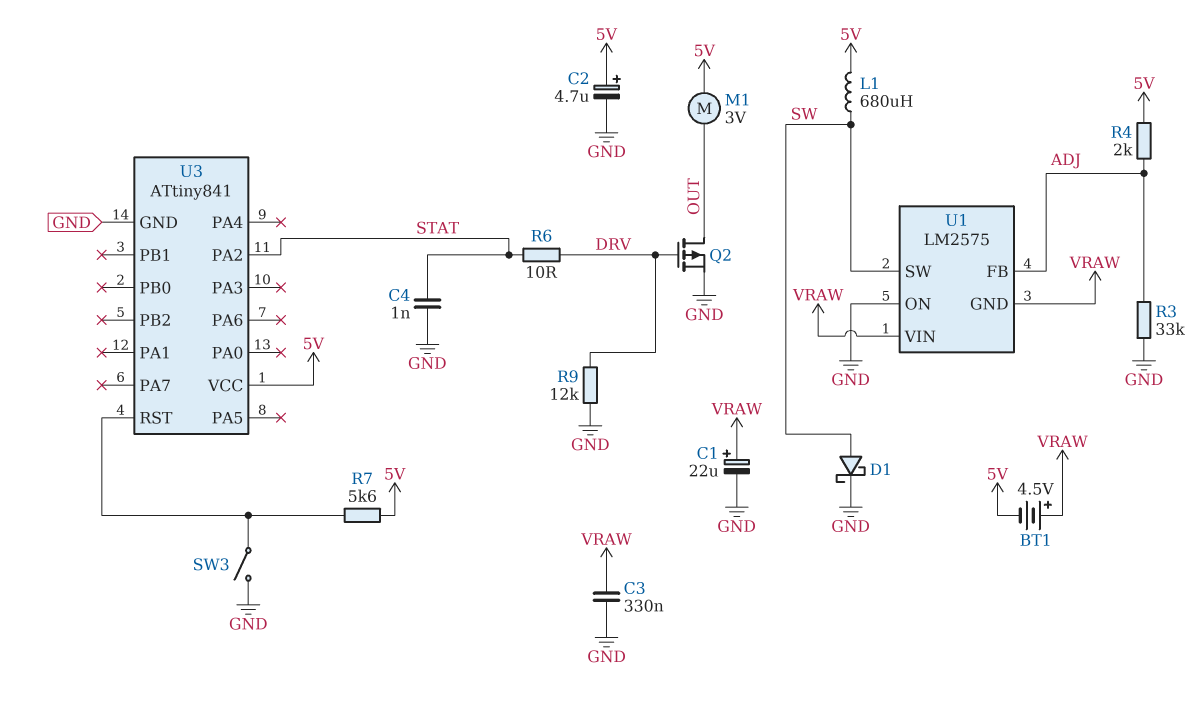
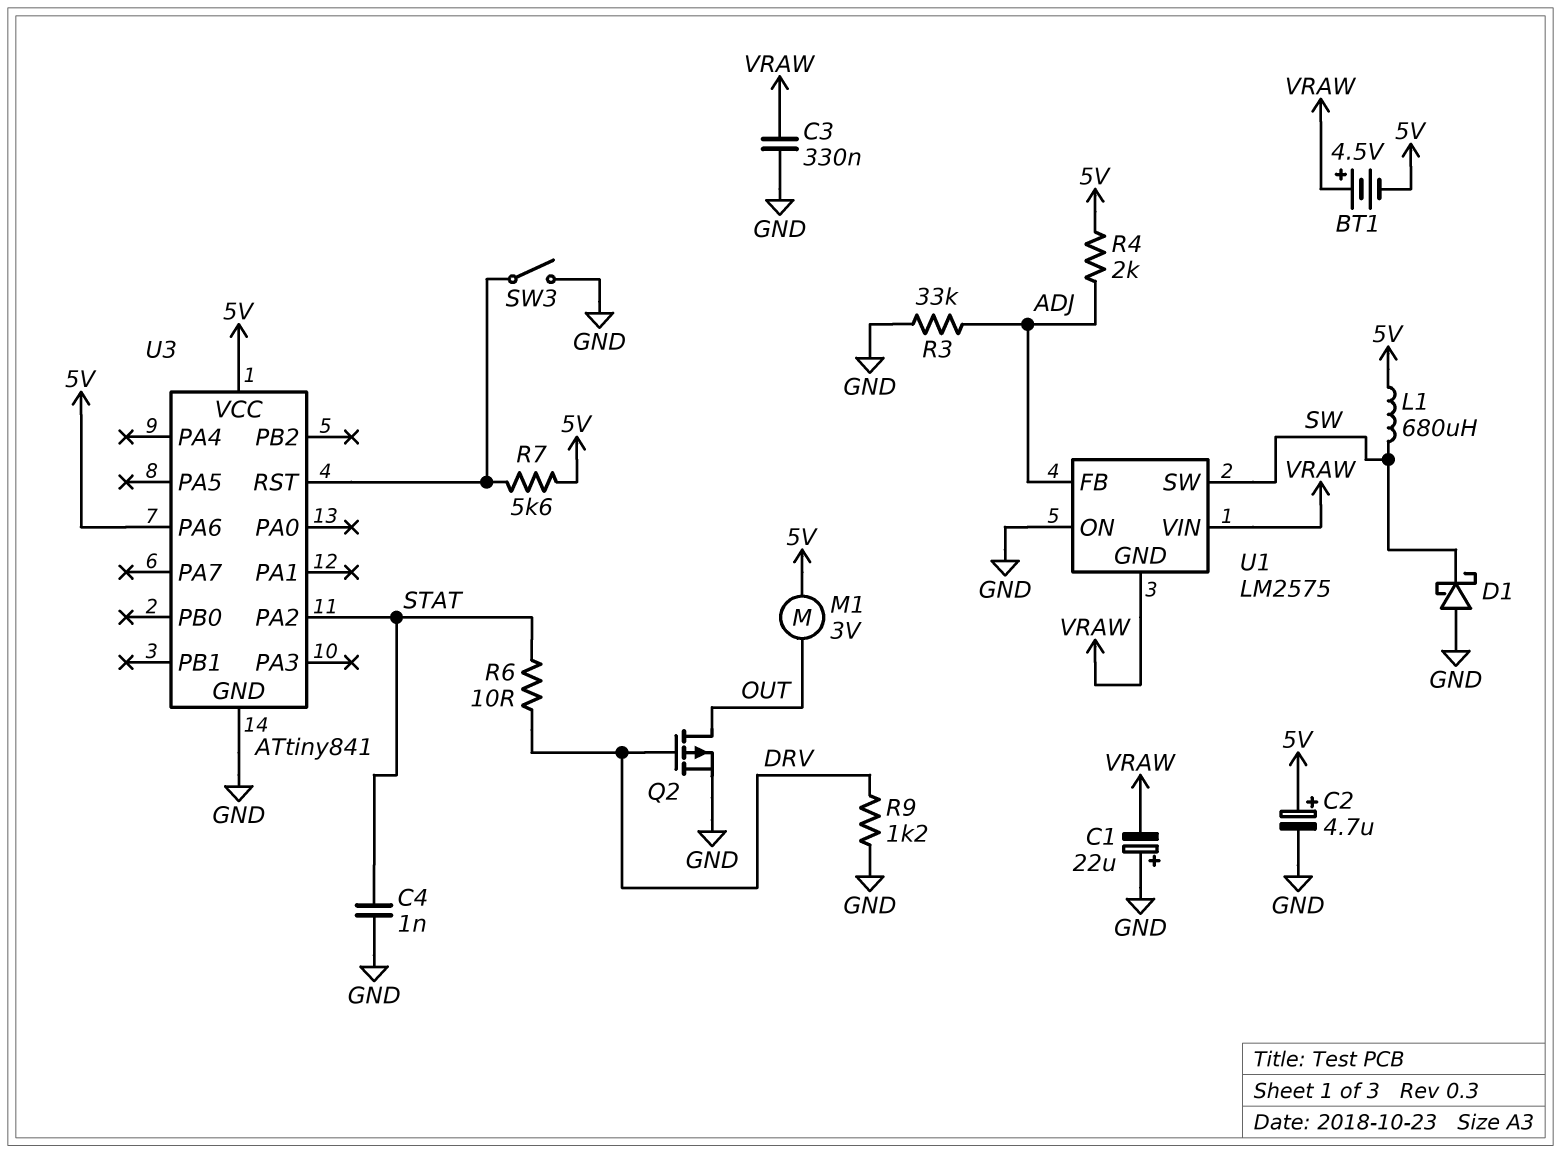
C1: 22uF (plus VRAW, minus GND) -> 22uF (plus GND, minus VRAW)
D1: schottky (A SW, K GND) -> schottky (A GND, K SW)
R9: 12k (DRV, GND) -> 1.2k (DRV, GND)
U3 pin PA6: none -> 5V

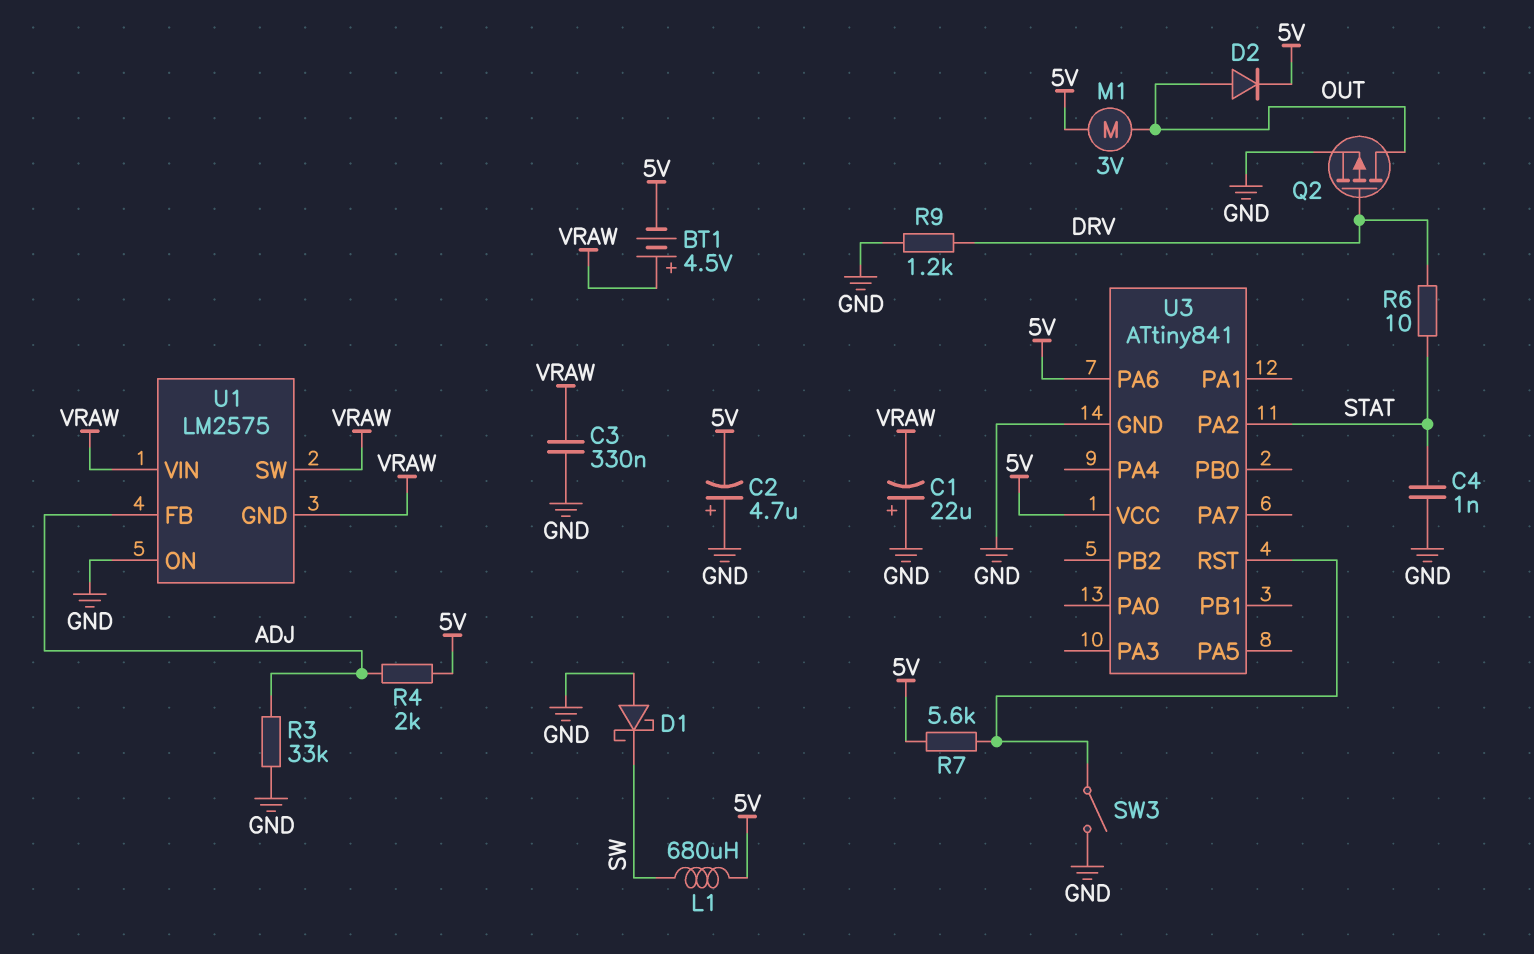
C2: 4.7uF (plus 5V, minus GND) -> 4.7uF (plus GND, minus 5V)
D2: none -> diode (A OUT, K 5V)
U1 pin SW: SW -> VRAW

